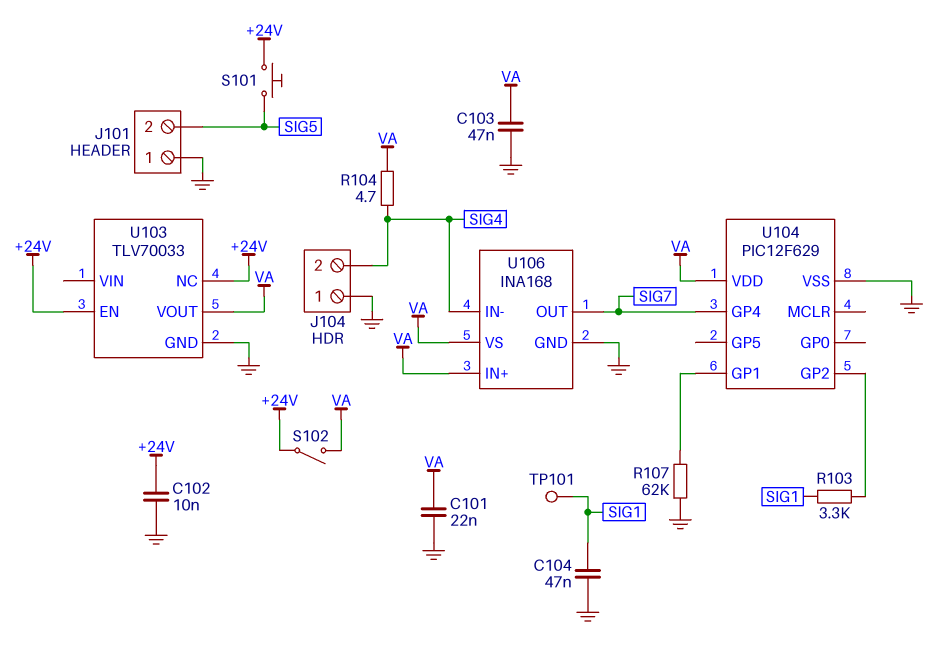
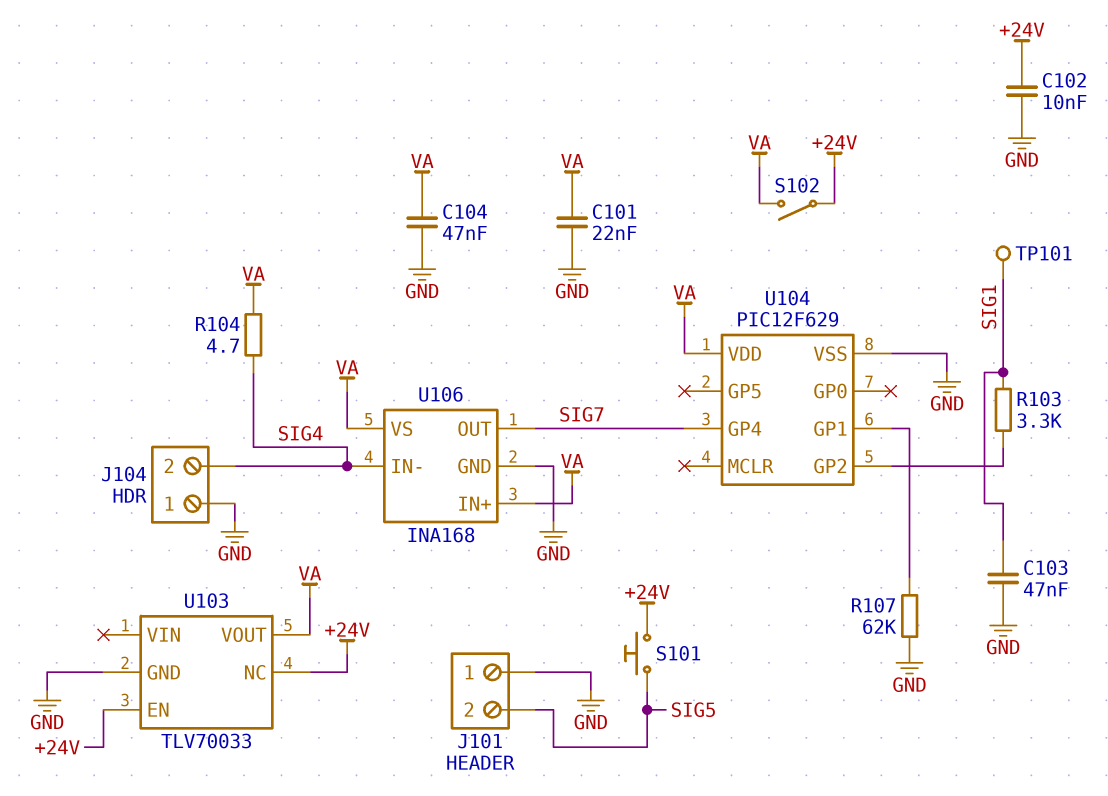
C103: 47nF (GND, VA) -> 47nF (GND, SIG1)
C104: 47nF (GND, SIG1) -> 47nF (GND, VA)

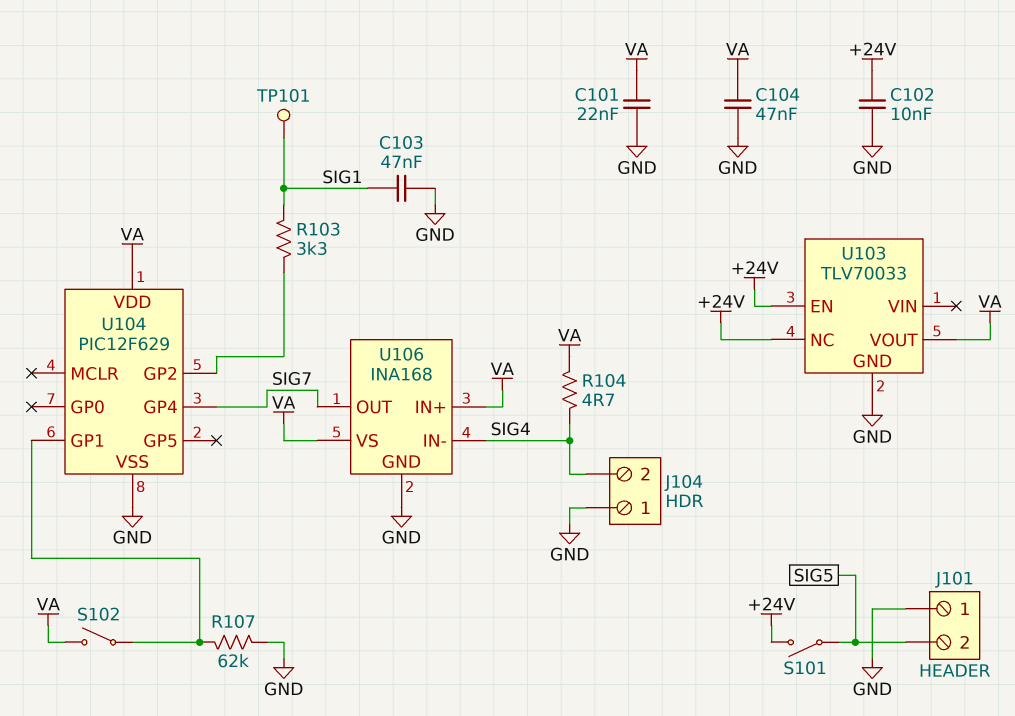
S101: button (+24V, SIG5) -> switch (+24V, SIG5)
S102: switch (+24V, VA) -> switch (U104/GP1, VA)

